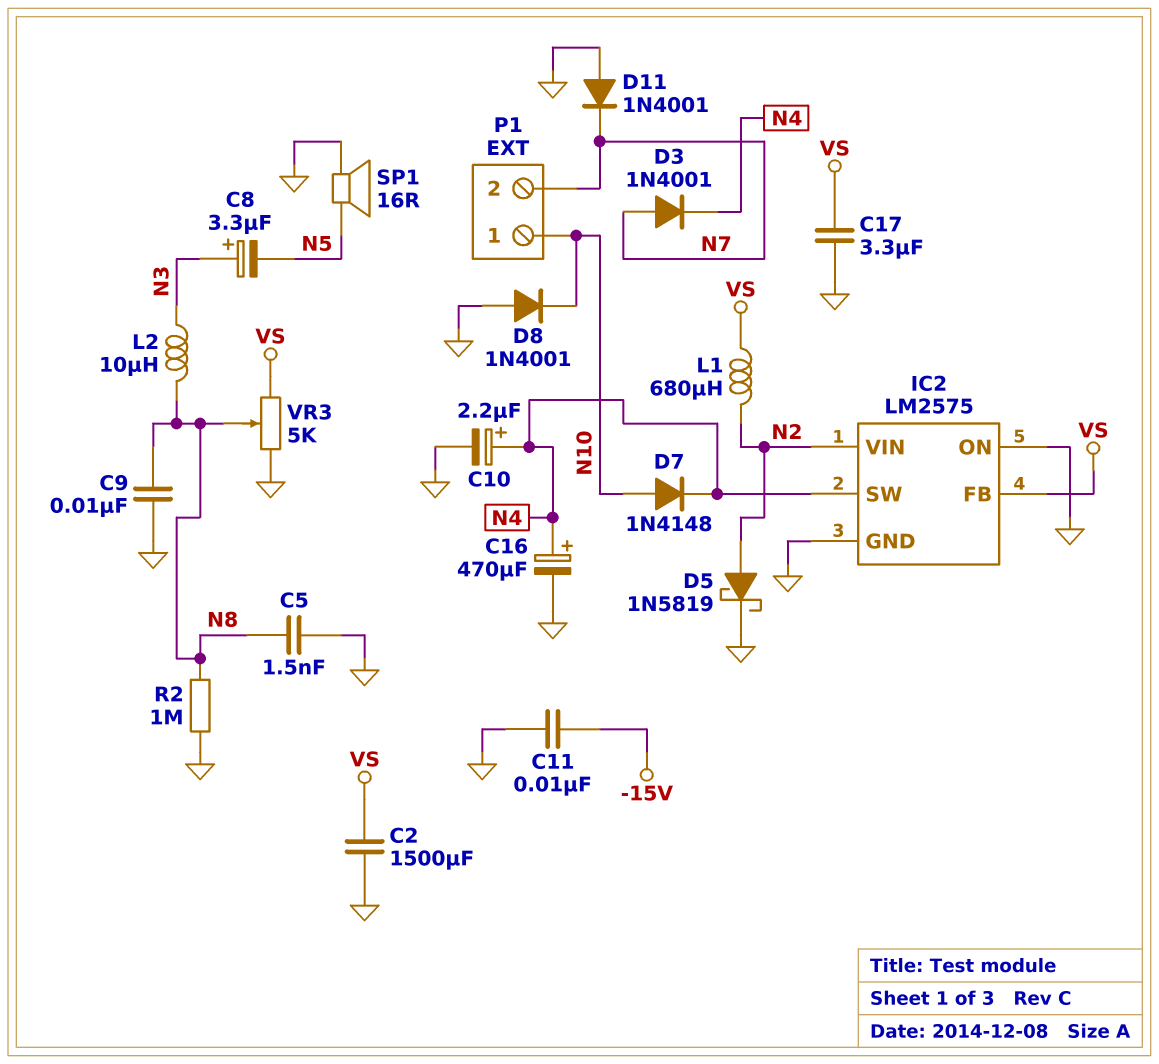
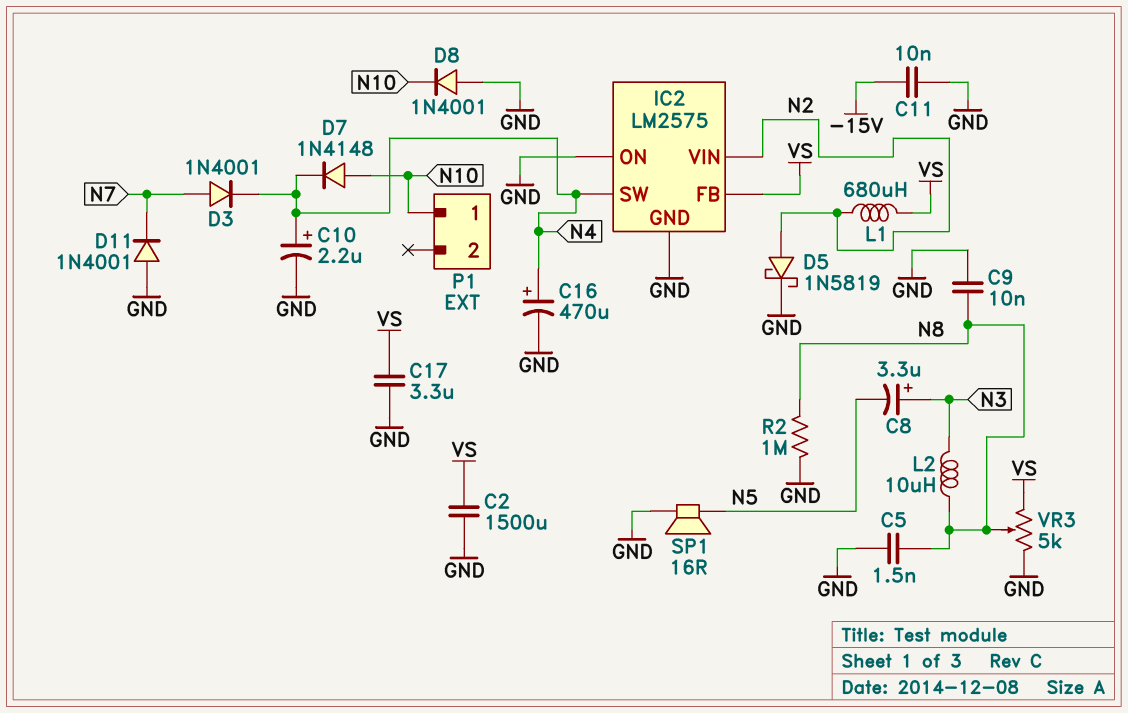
P1 pin 2: N7 -> none

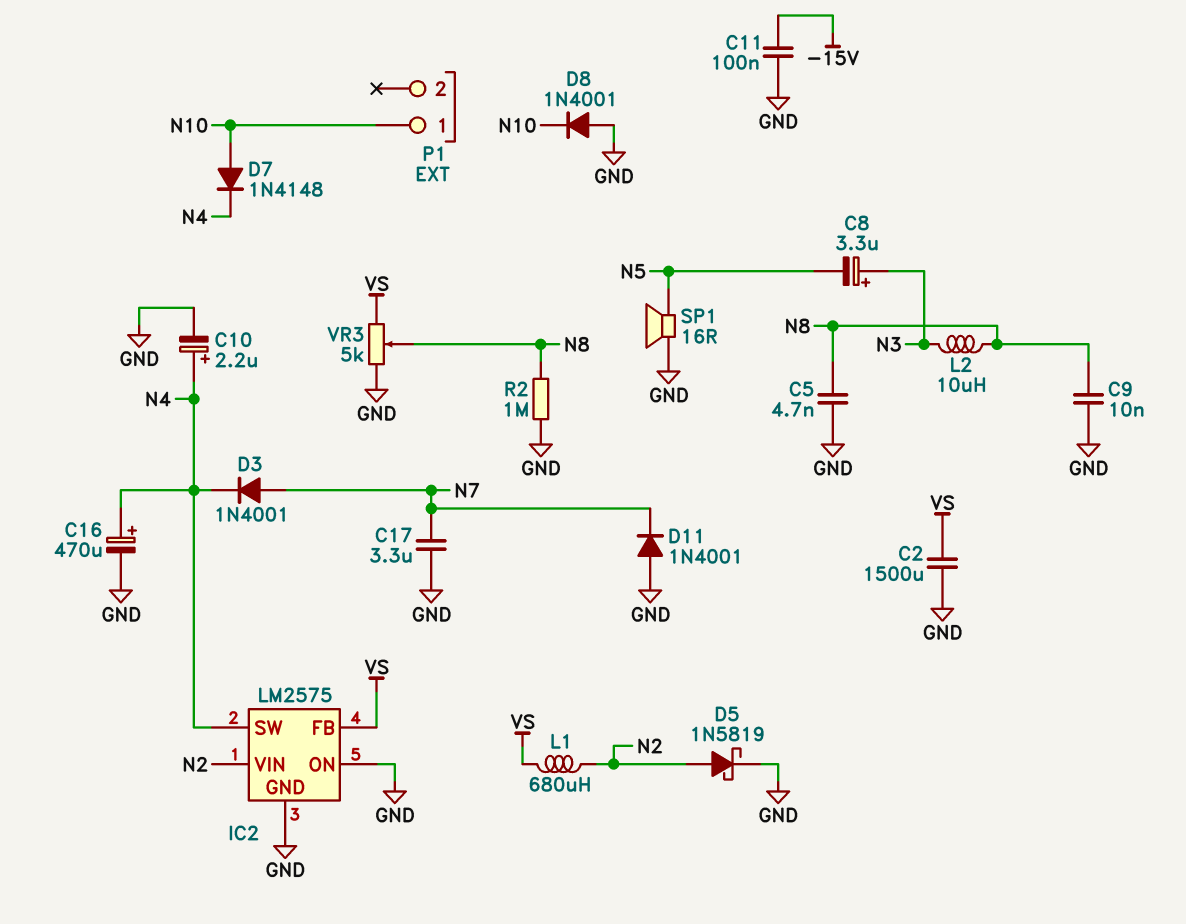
C5: 1.5nF (GND, N8) -> 4.7nF (GND, N8)
C11: 10nF (-15V, GND) -> 100nF (-15V, GND)
C17: 3.3uF (GND, VS) -> 3.3uF (GND, N7)

